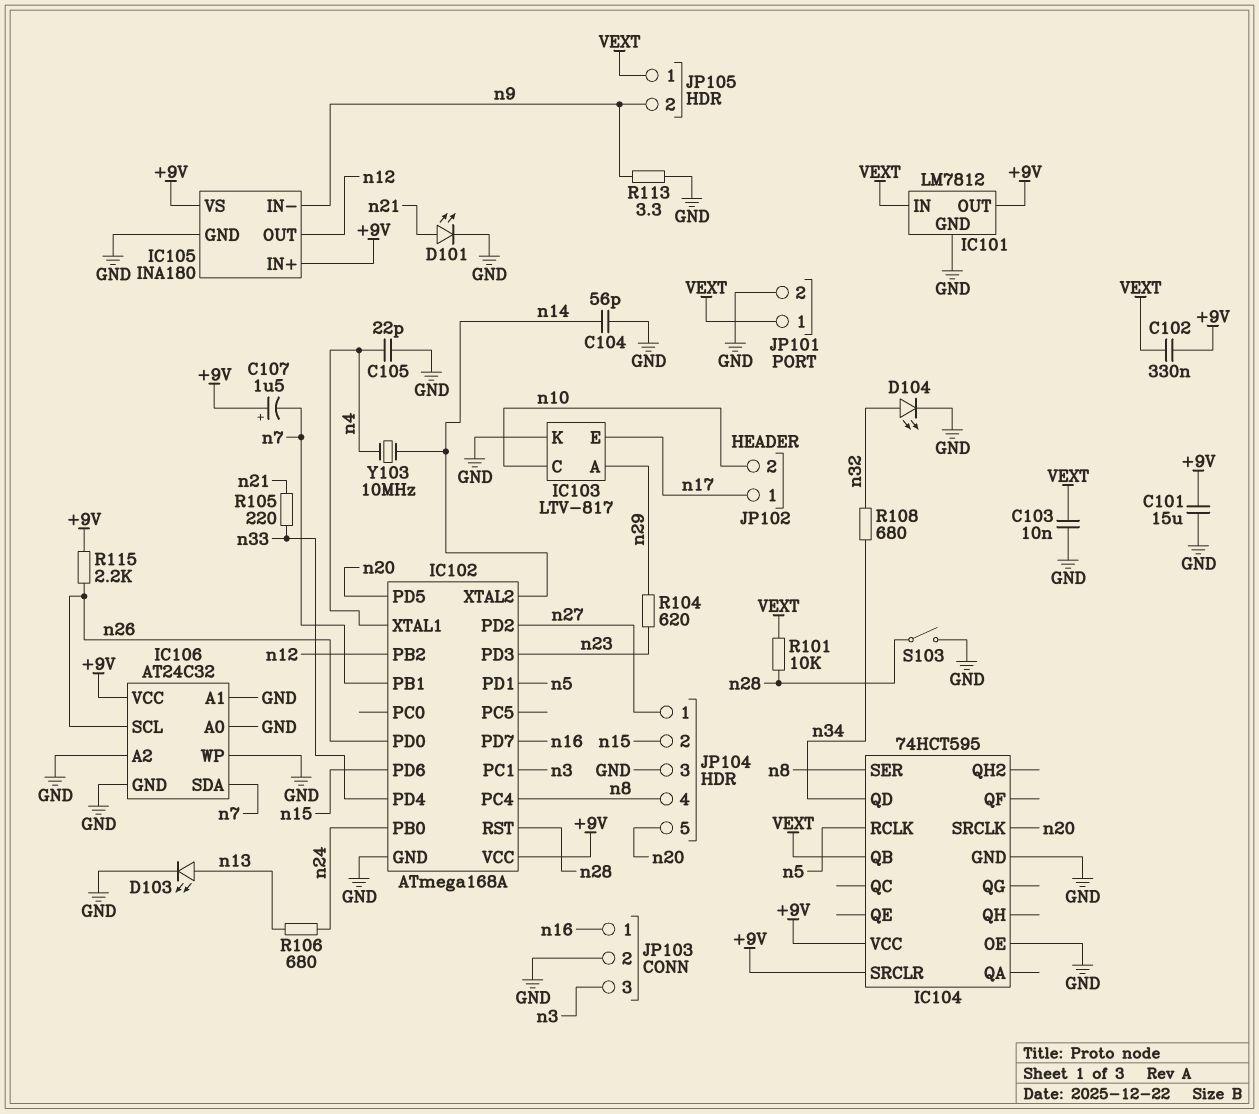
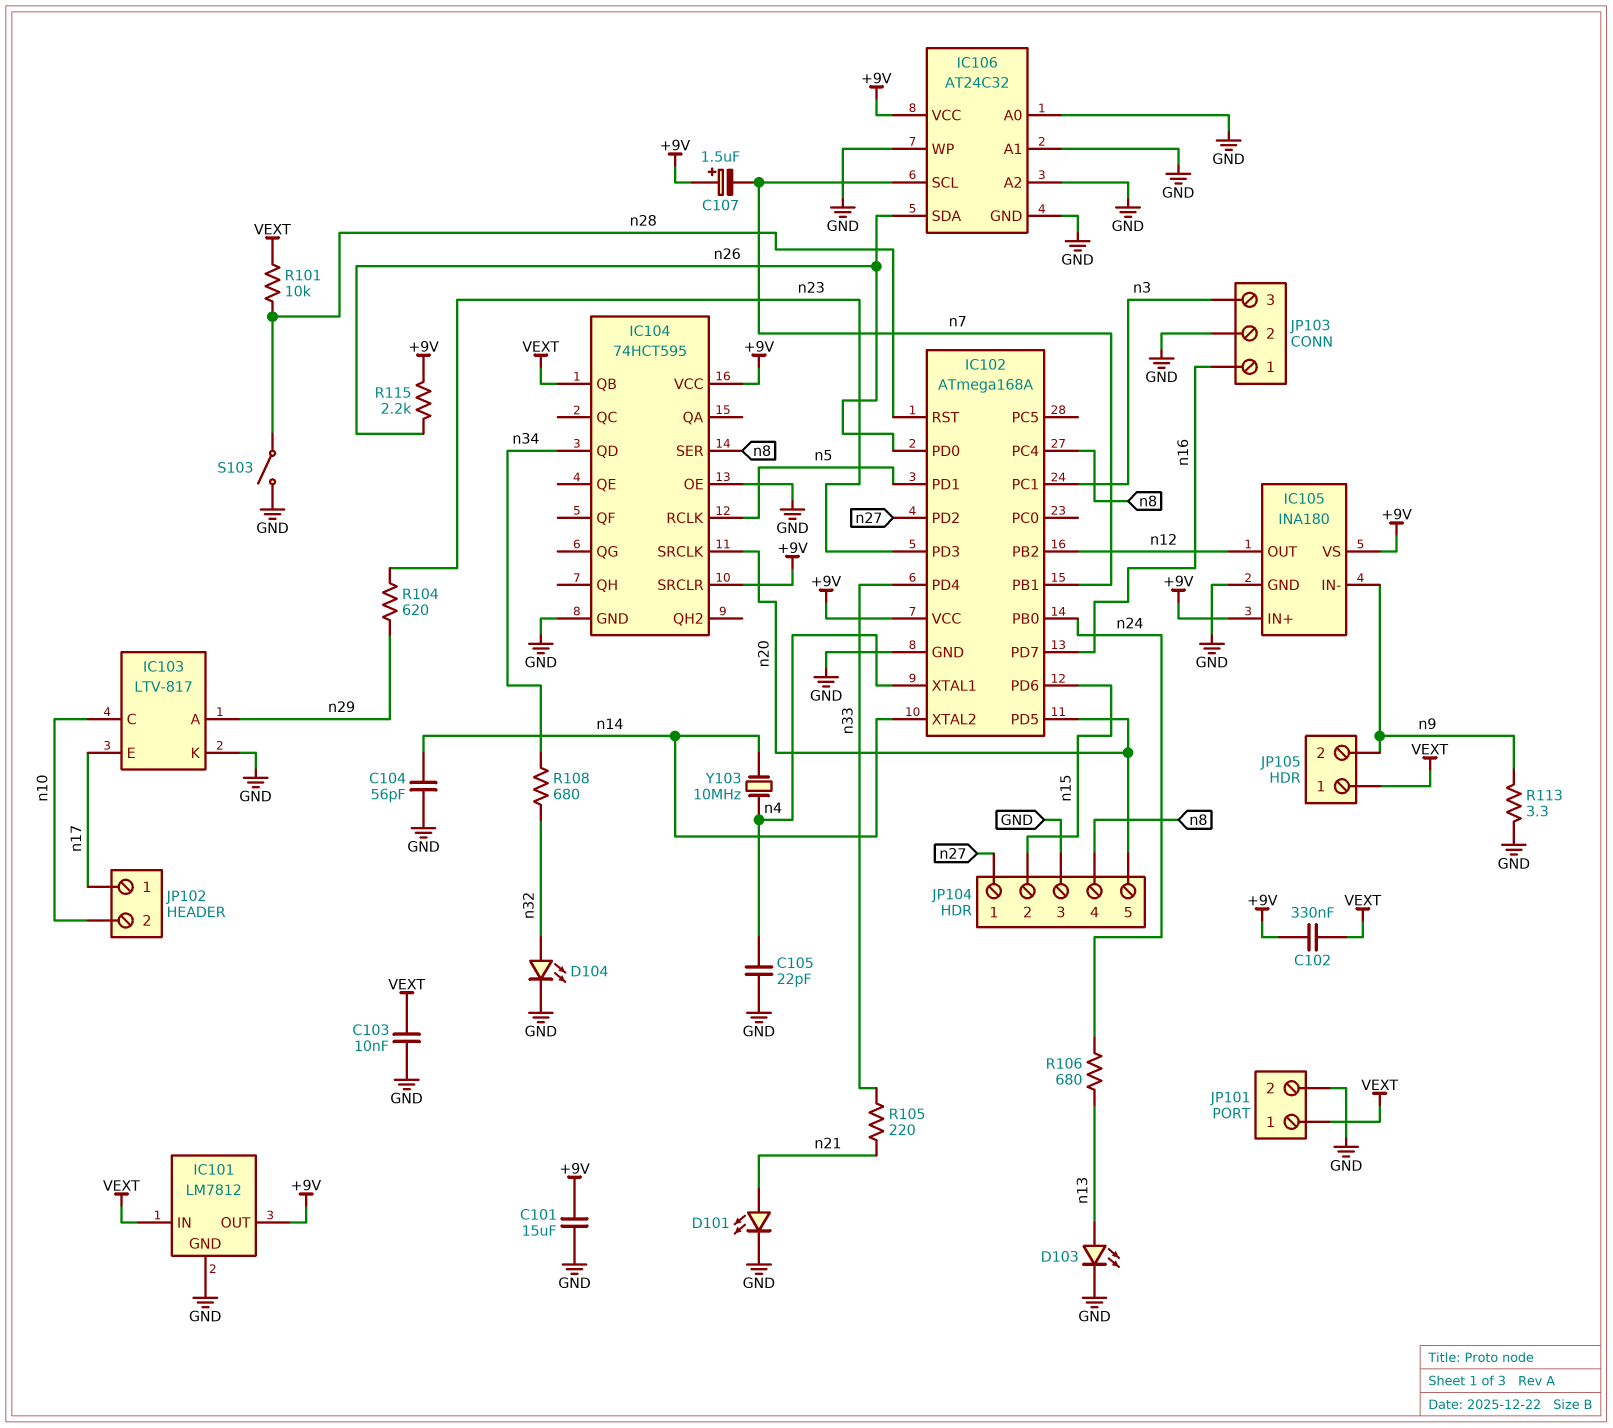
IC106 pin SCL: n26 -> n7
IC106 pin SDA: n7 -> n26

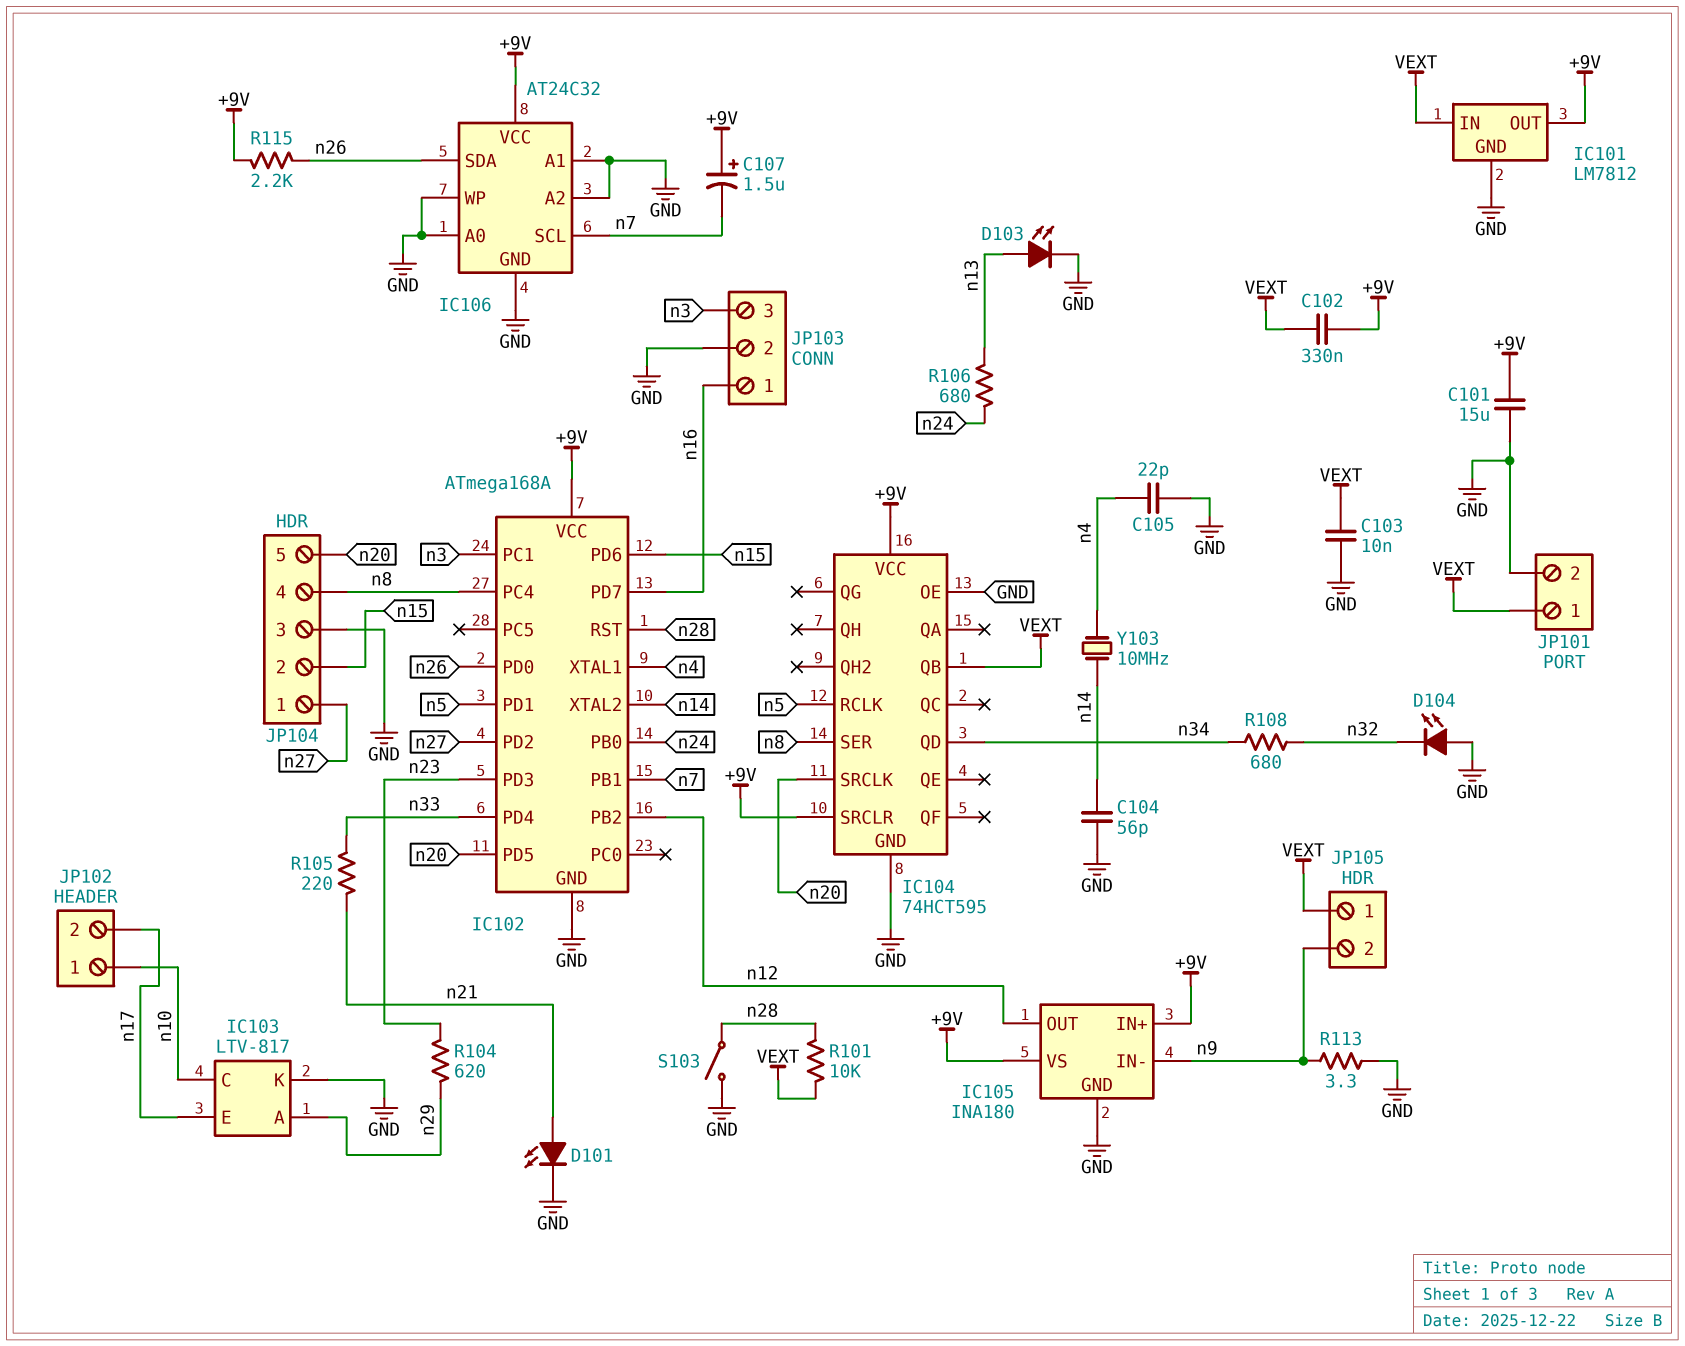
D104: LED (A n32, K GND) -> LED (A GND, K n32)
JP102 pin 1: n17 -> n10
JP102 pin 2: n10 -> n17

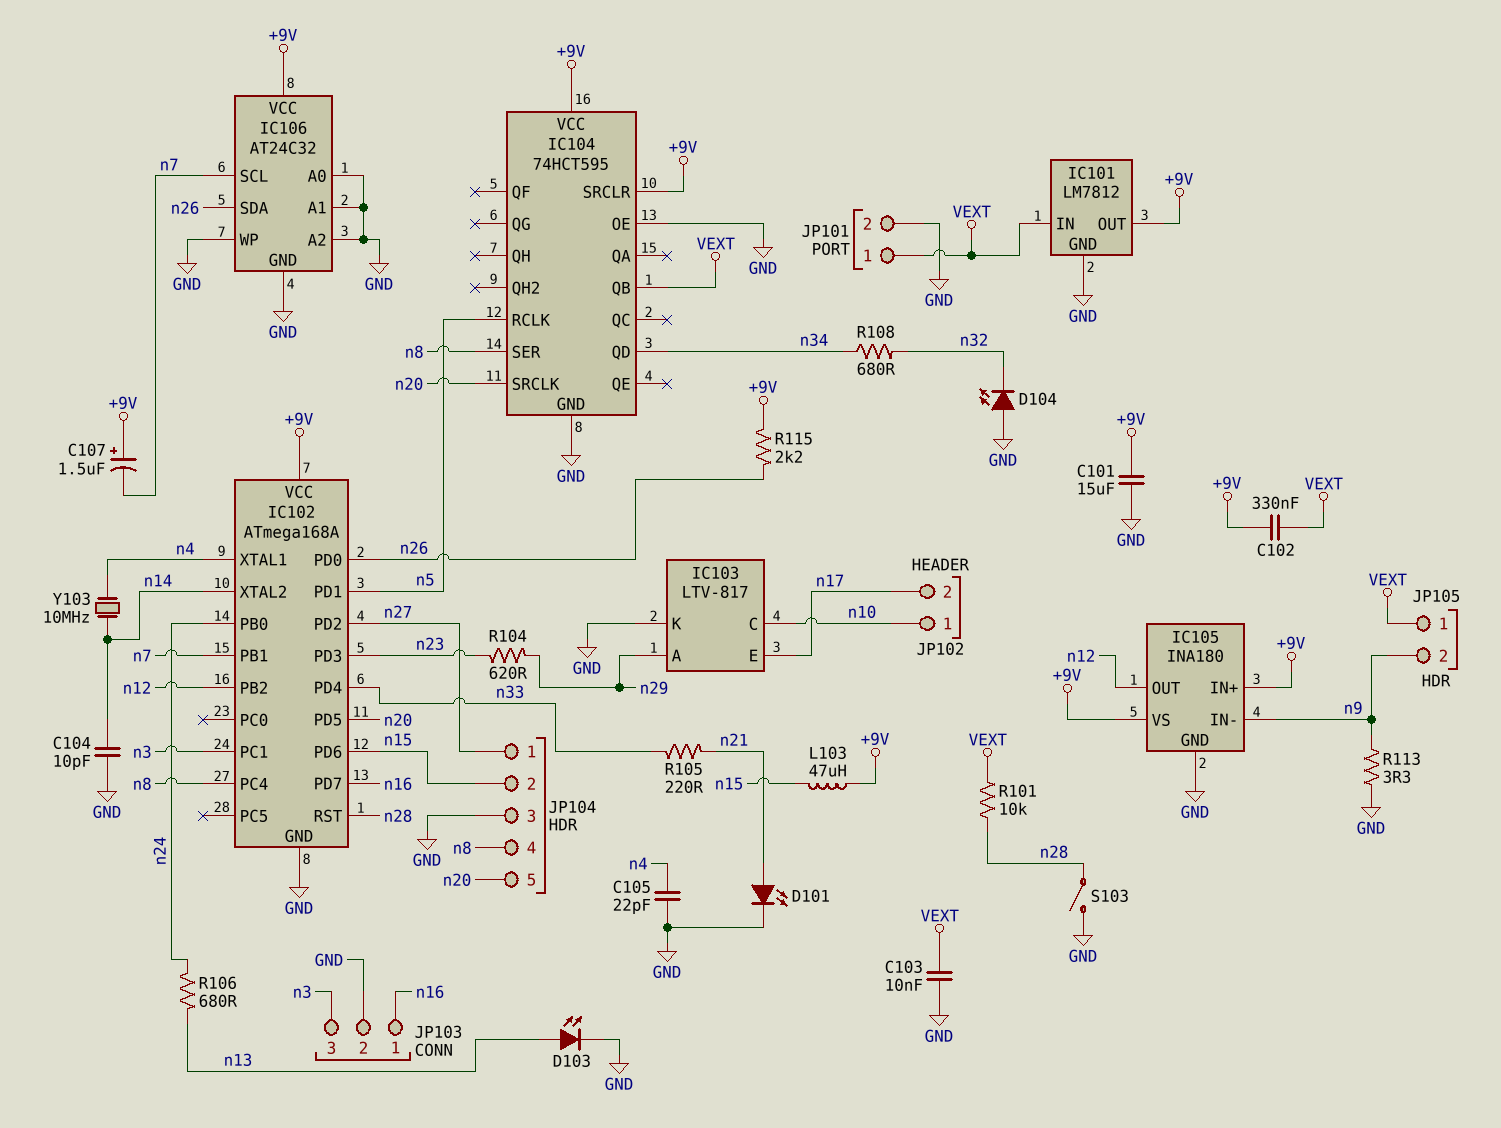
C104: 56pF (GND, n14) -> 10pF (GND, n14)
L103: none -> 47uH (+9V, n15)

